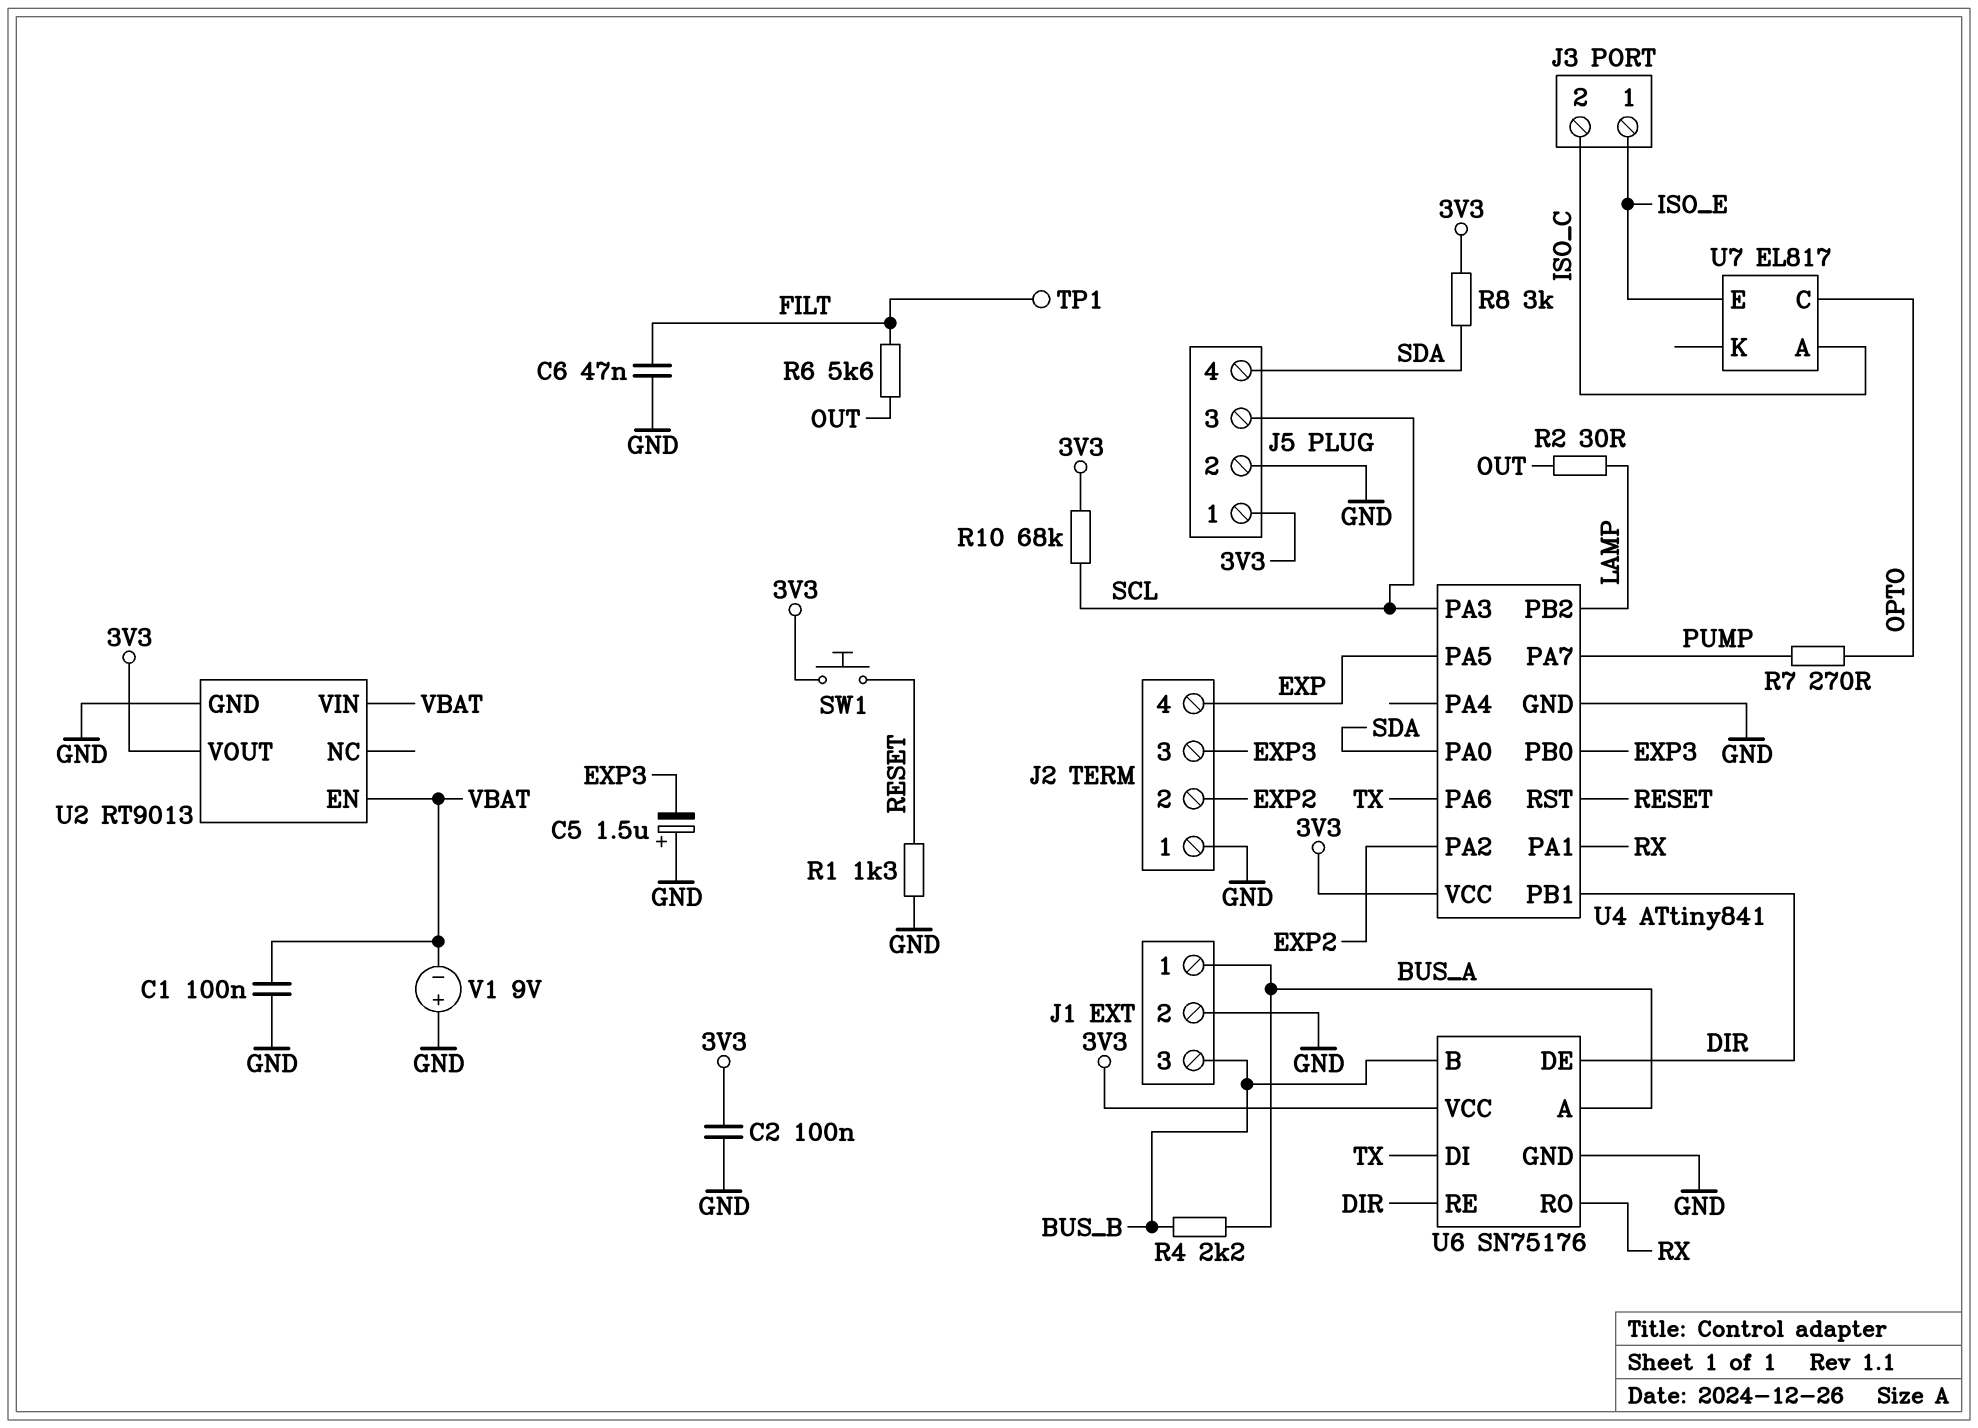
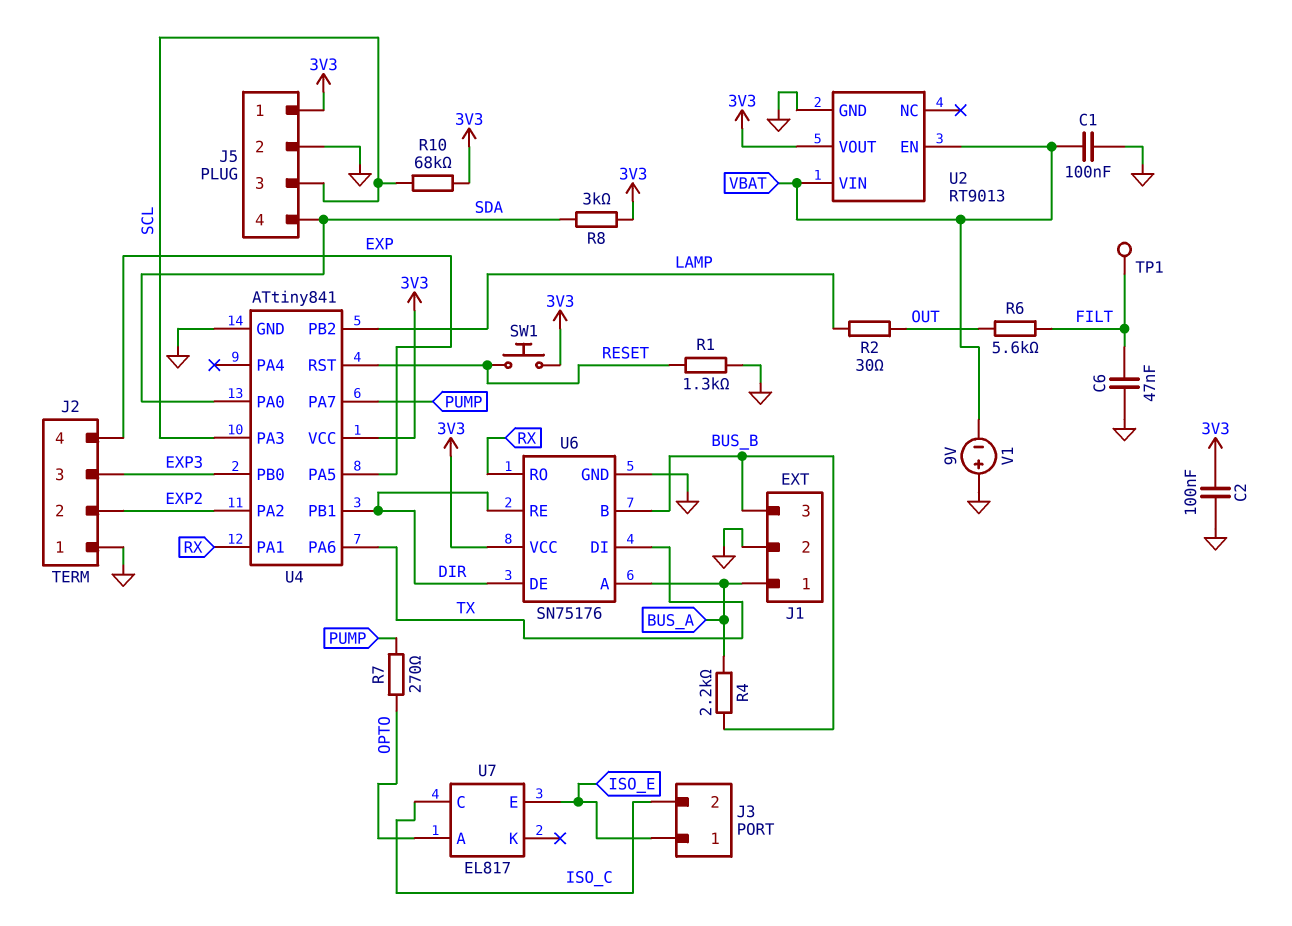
C5: 1.5uF (plus GND, minus EXP3) -> none
U7 pin A: ISO_C -> OPTO
U7 pin C: OPTO -> ISO_C

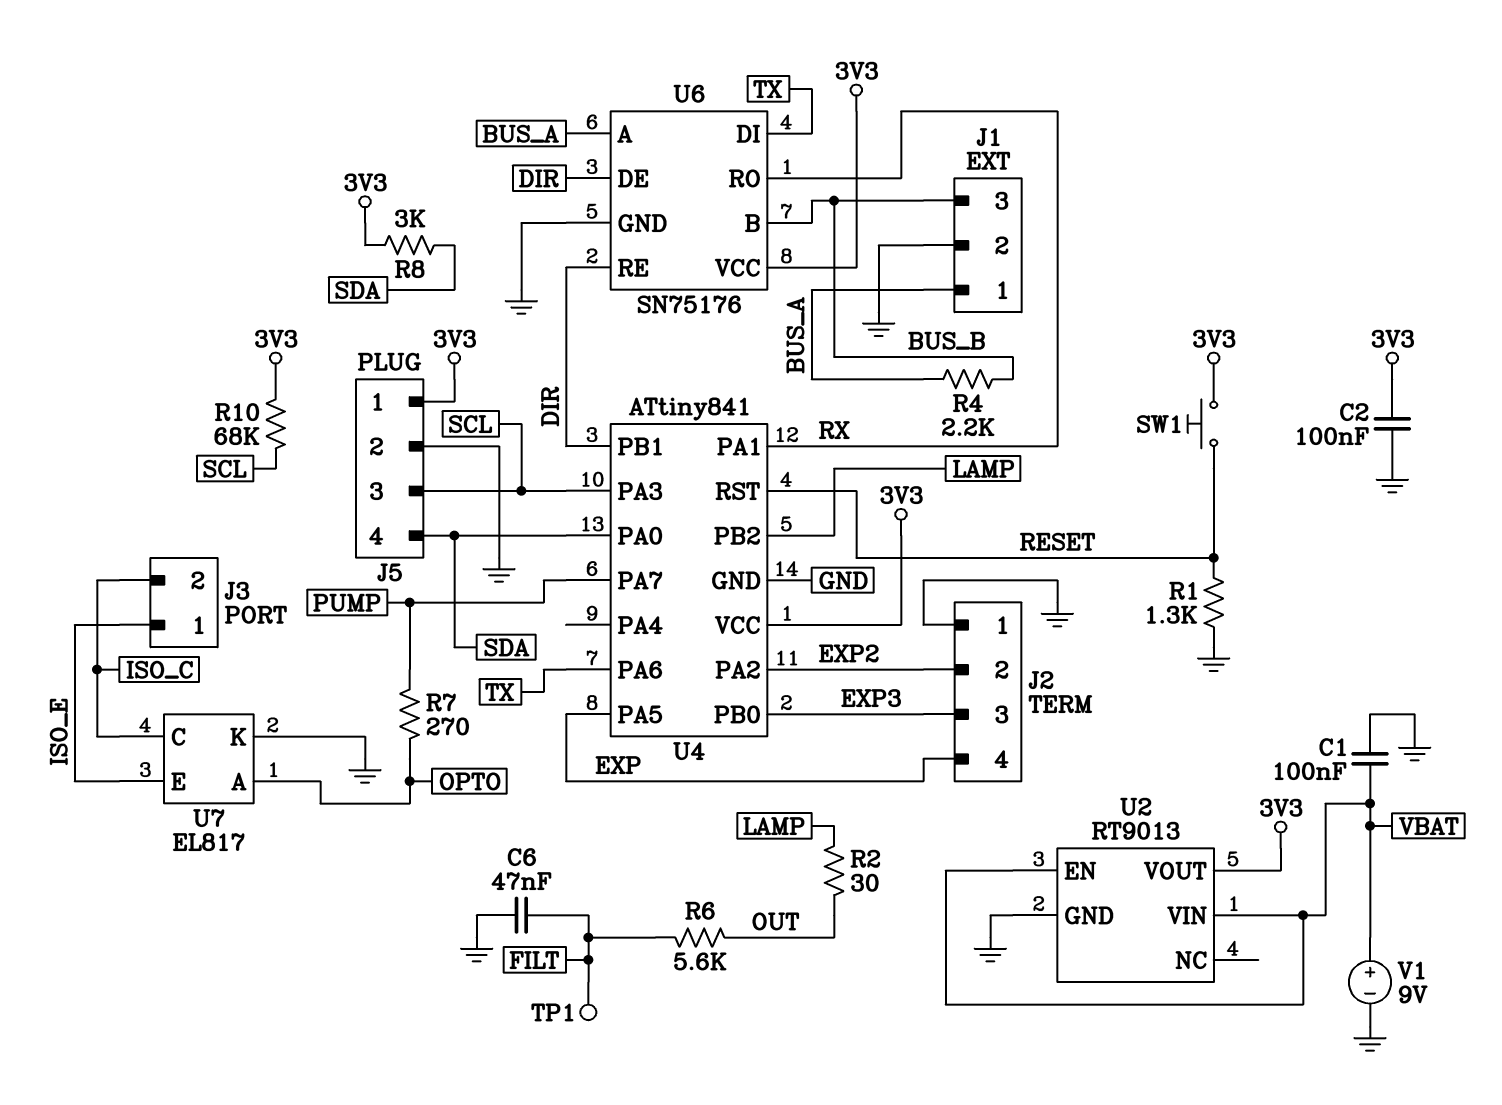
U7 pin K: none -> GND
V1: 9V (plus GND, minus VBAT) -> 9V (plus VBAT, minus GND)

